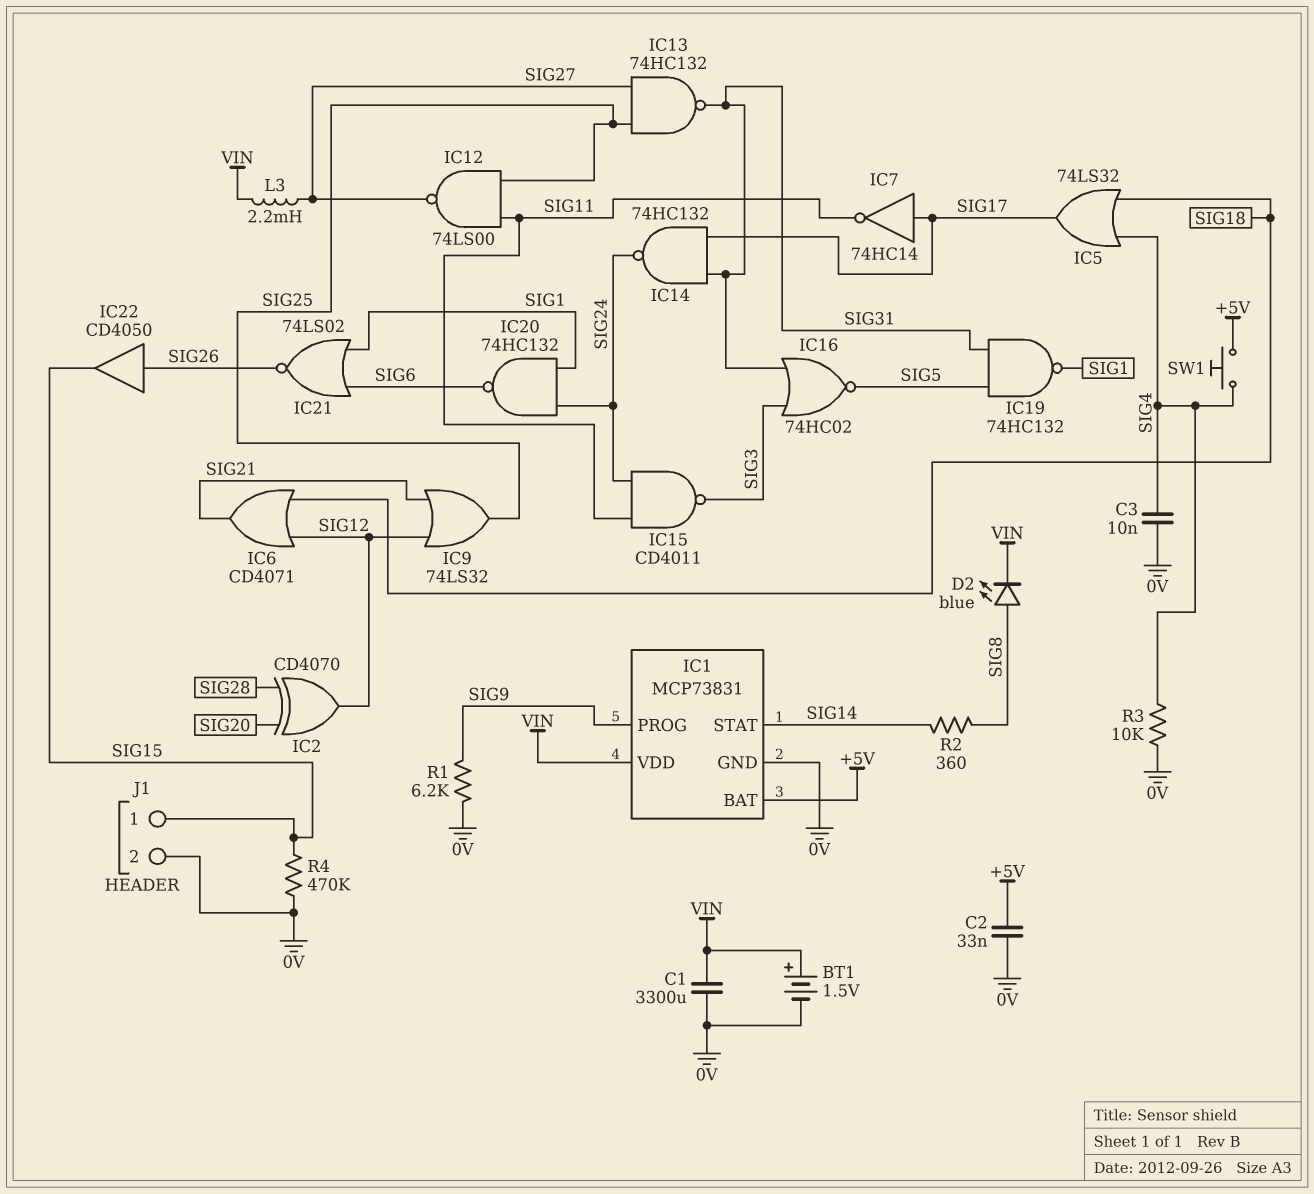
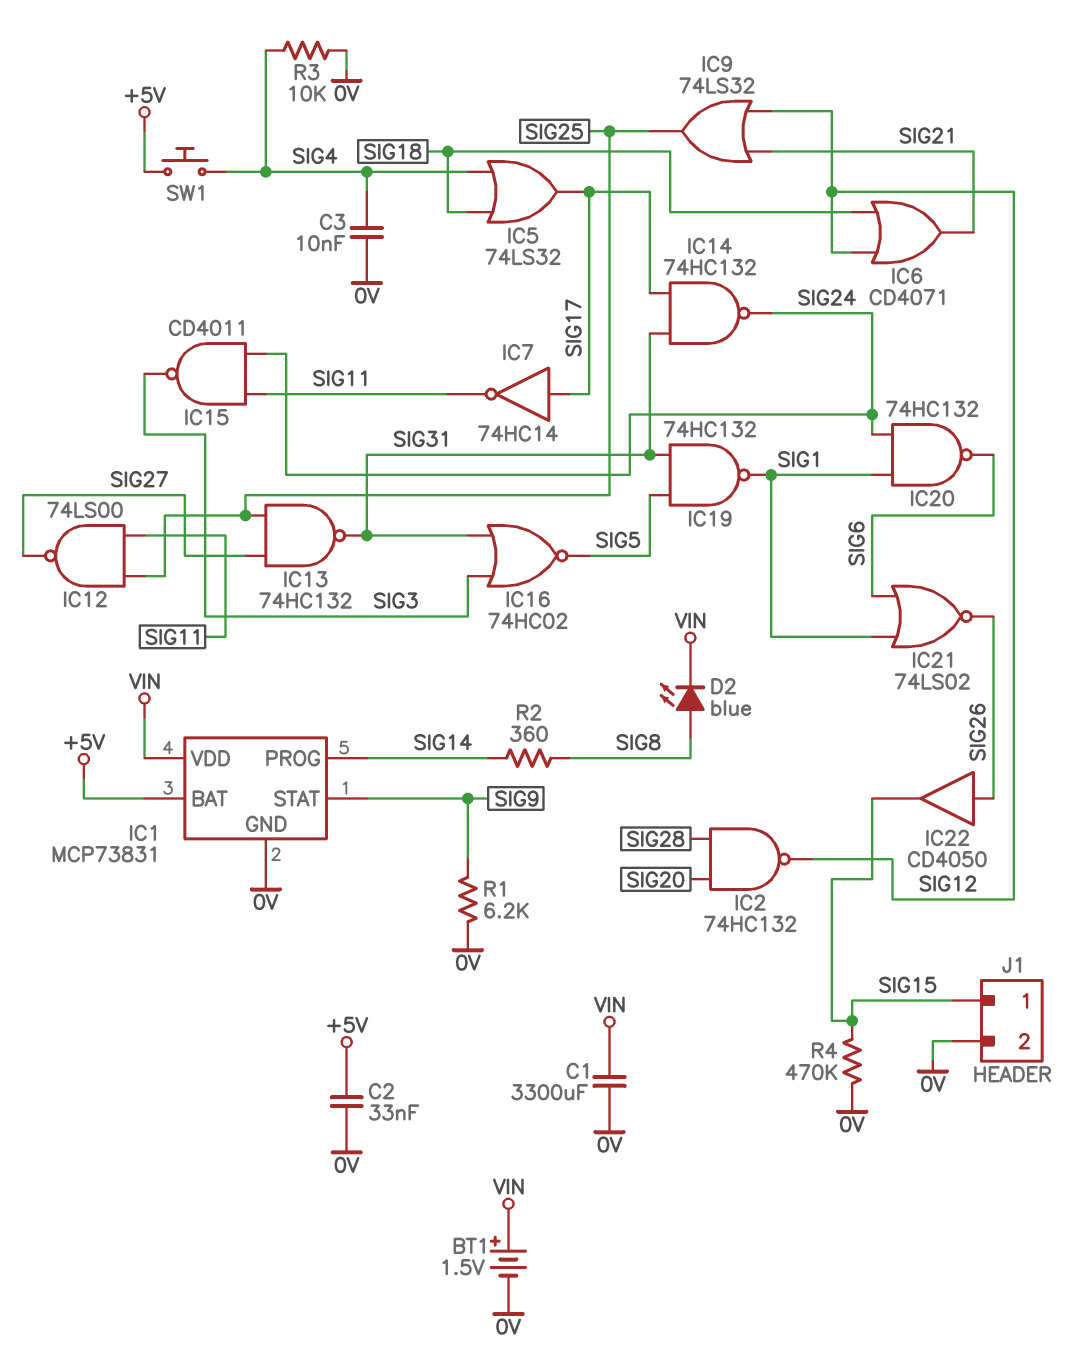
IC1 pin PROG: SIG9 -> SIG14
IC1 pin STAT: SIG14 -> SIG9
IC2: XOR CD4070 (in SIG20, in SIG28, out SIG12) -> NAND 74HC132 (in SIG20, in SIG28, out SIG12)
L3: 2.2mH (SIG27, VIN) -> none

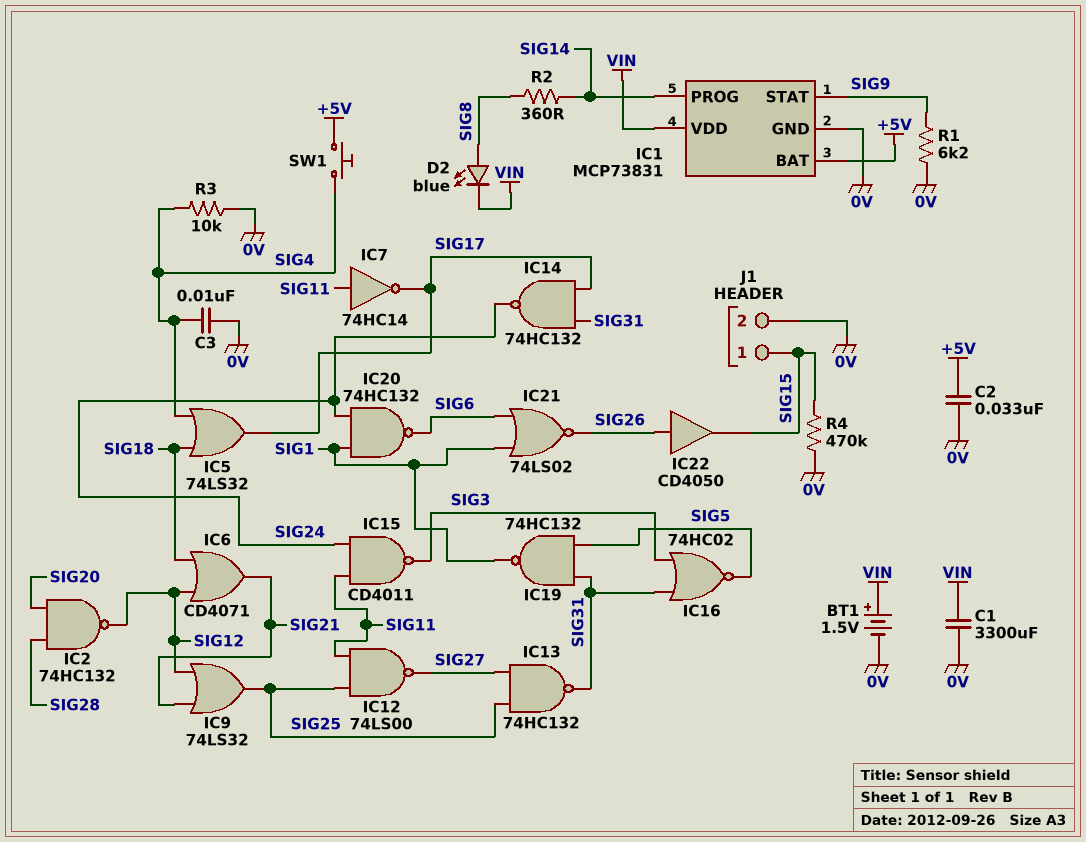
IC7: NOT 74HC14 (in SIG17, out SIG11) -> NOT 74HC14 (in SIG11, out SIG17)

